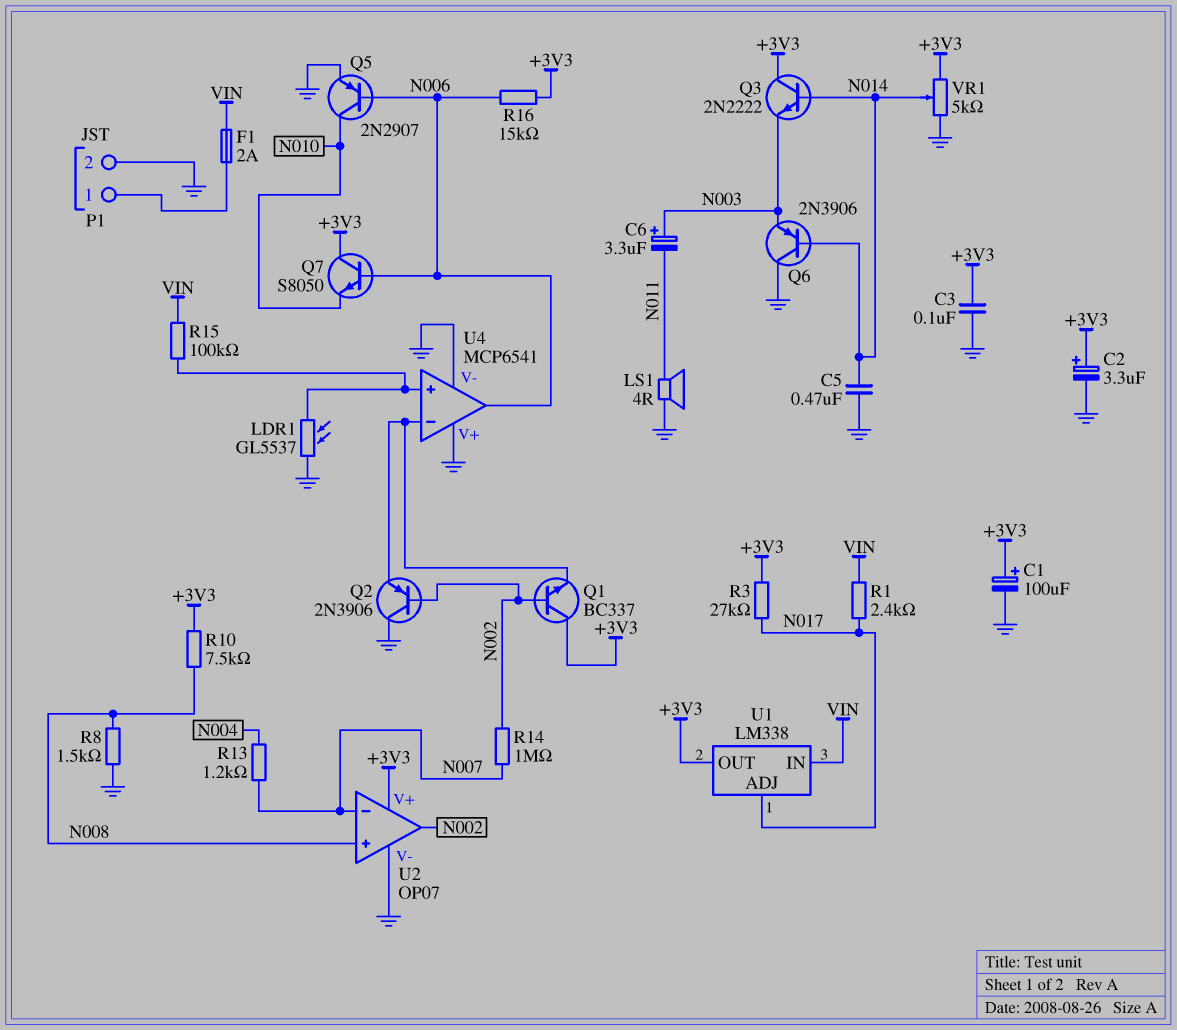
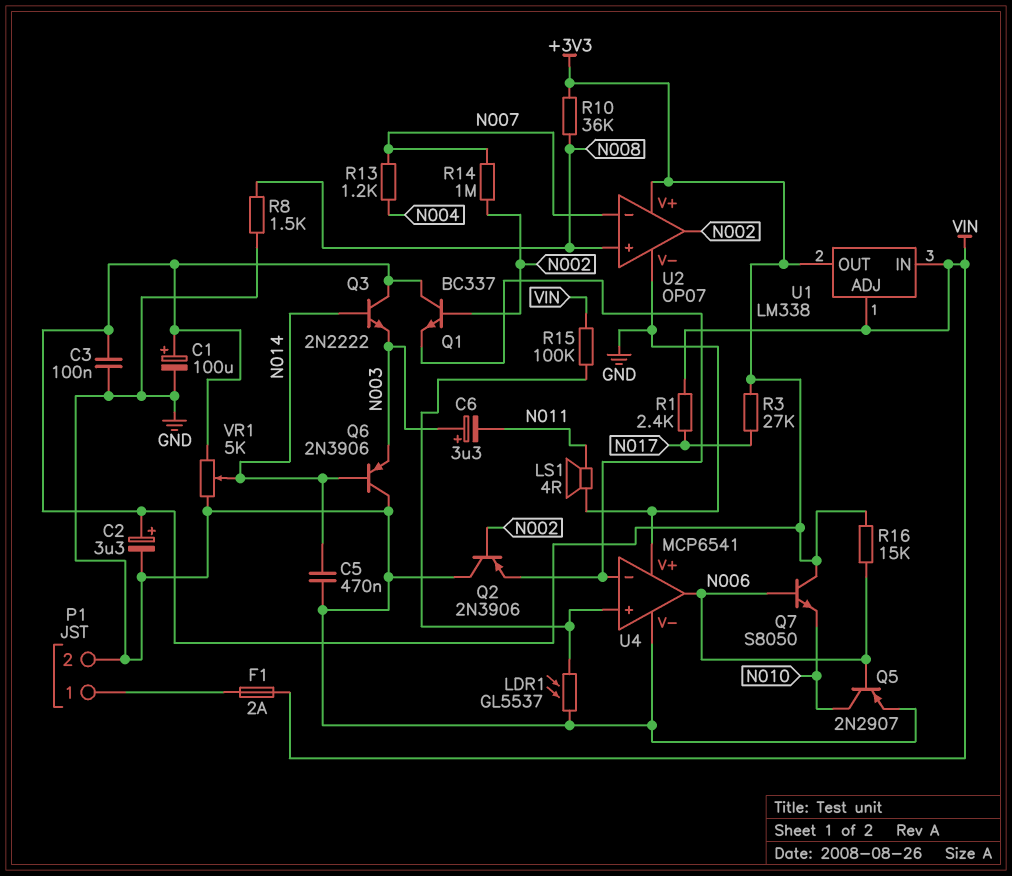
R10: 7.5k (+3V3, N008) -> 36k (+3V3, N008)
U1 pin ADJ: N017 -> VIN

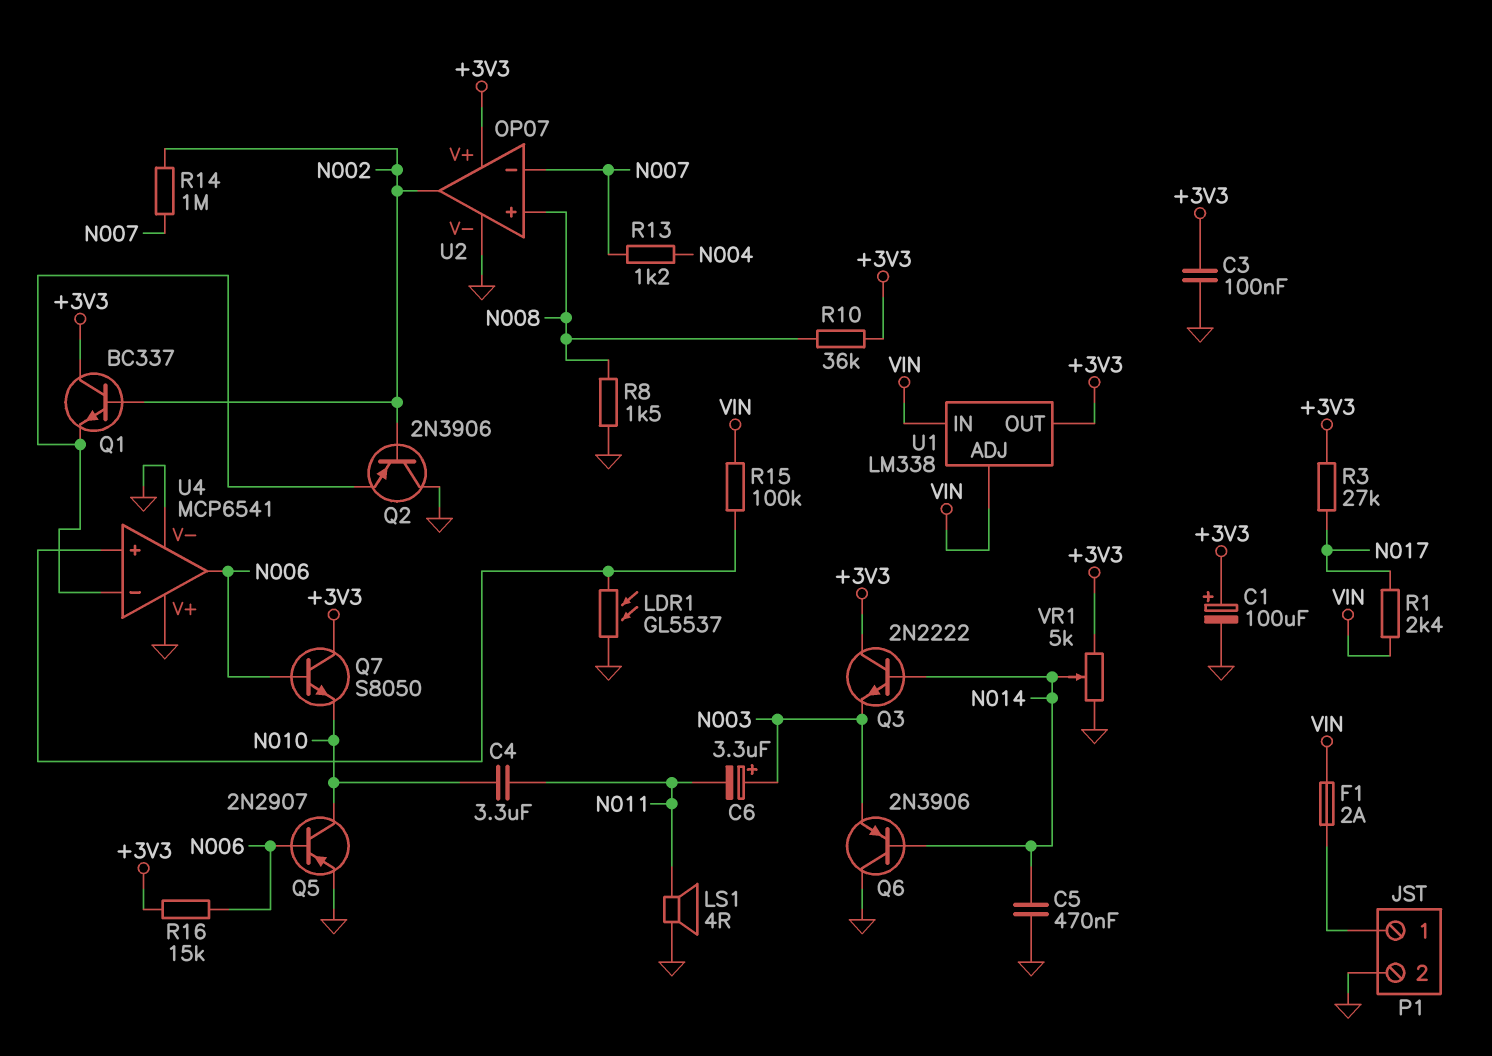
C2: 3.3uF (plus +3V3, minus GND) -> none
C4: none -> 3.3uF (N010, N011)

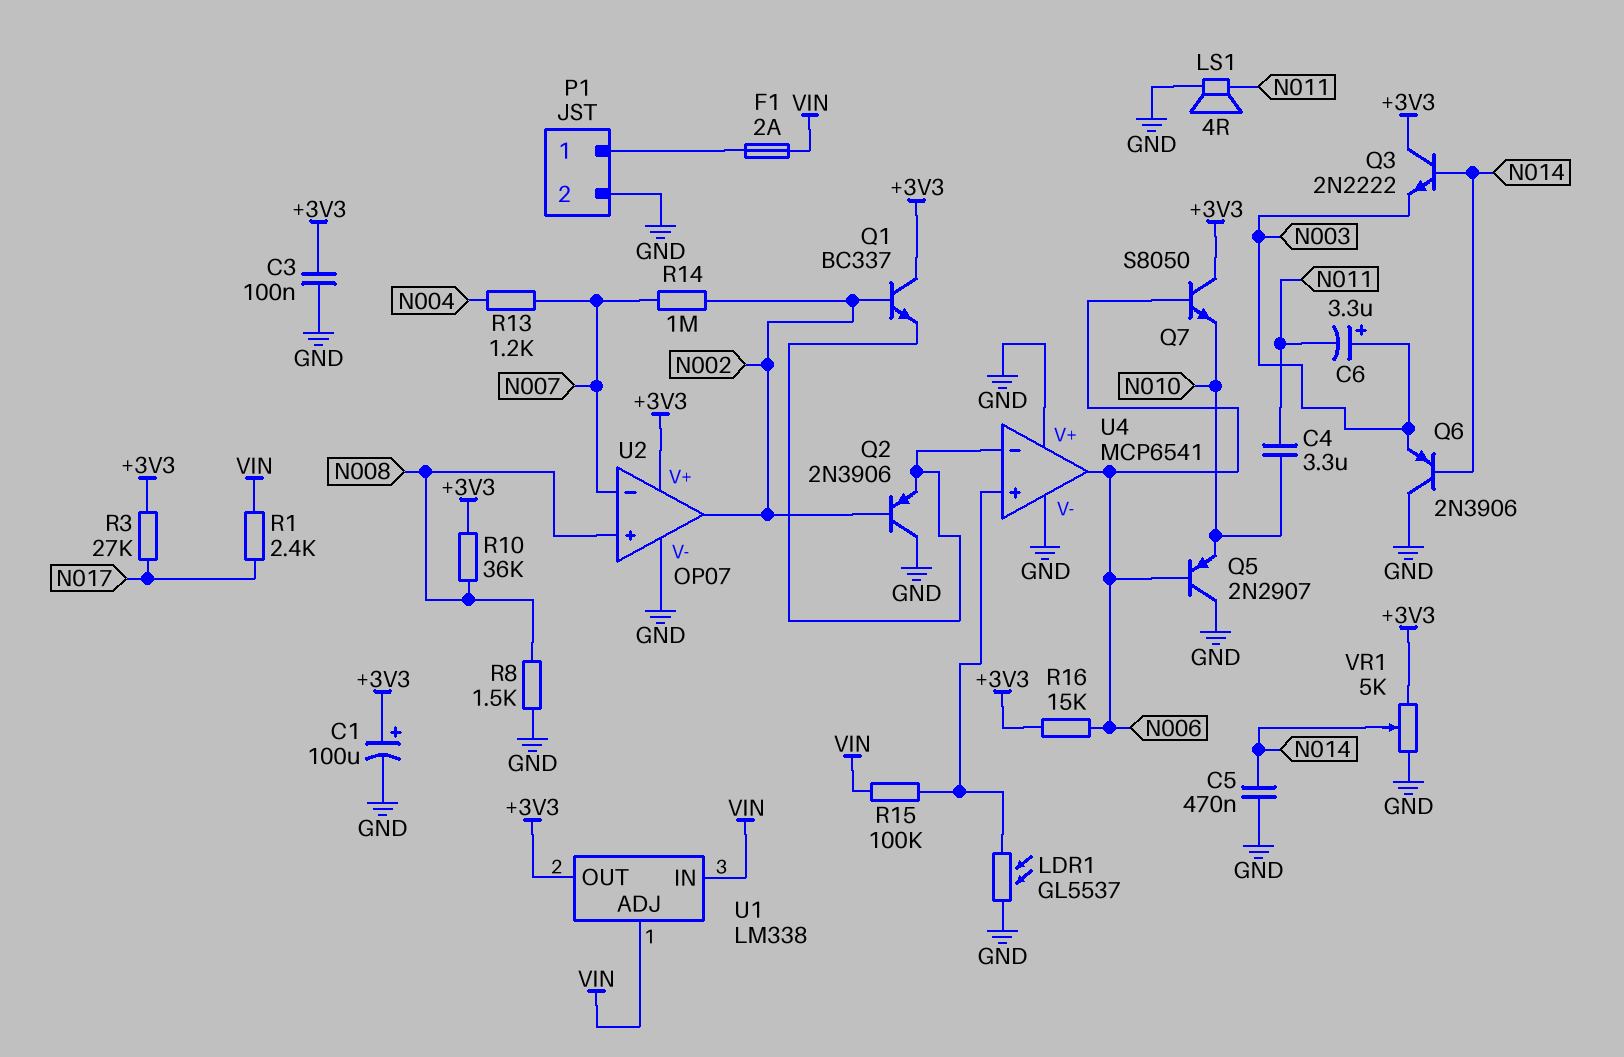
Q5: PNP 2N2907 (B N006, C N010, E GND) -> PNP 2N2907 (B N006, C GND, E N010)

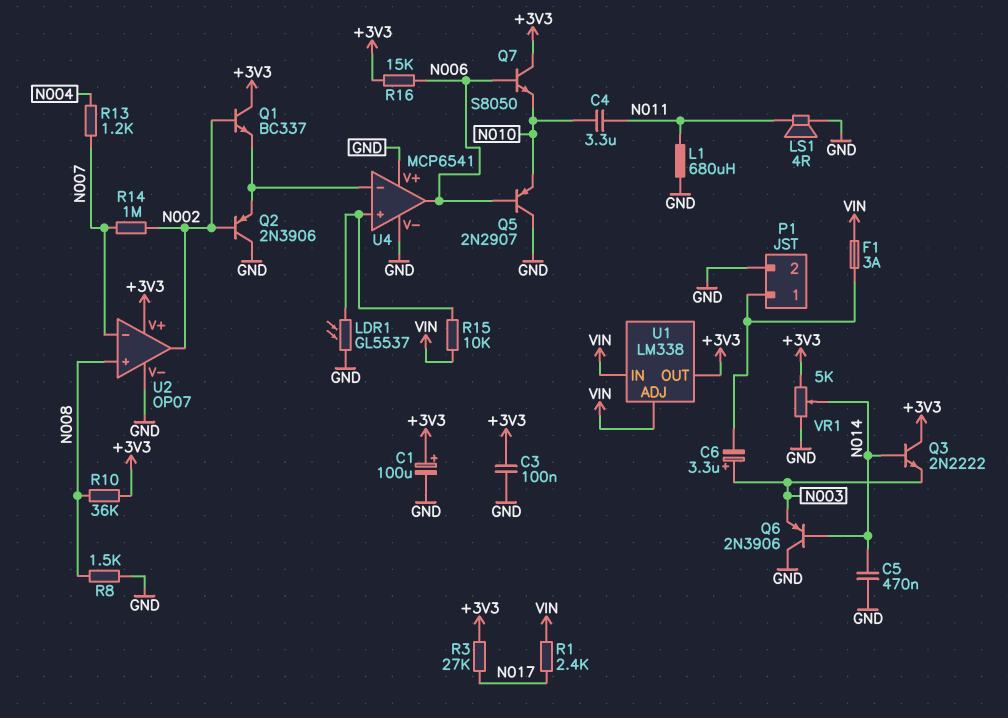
C6: 3.3uF (plus N003, minus N011) -> 3.3uF (plus N003, minus P1/1)
F1: 2A (P1/1, VIN) -> 3A (P1/1, VIN)
L1: none -> 680uH (GND, N011)
R15: 100k (U4/in+, VIN) -> 10k (U4/in+, VIN)

